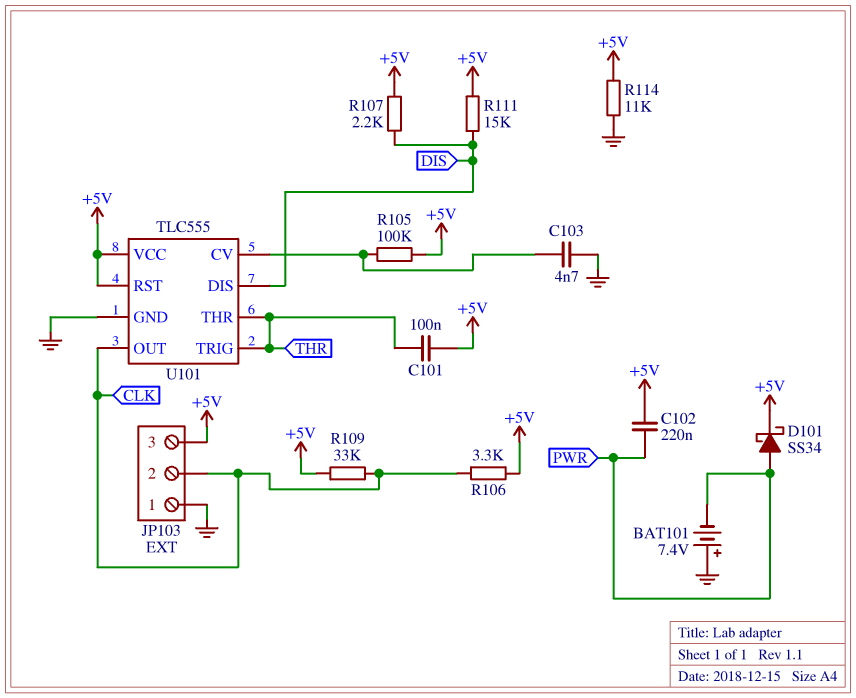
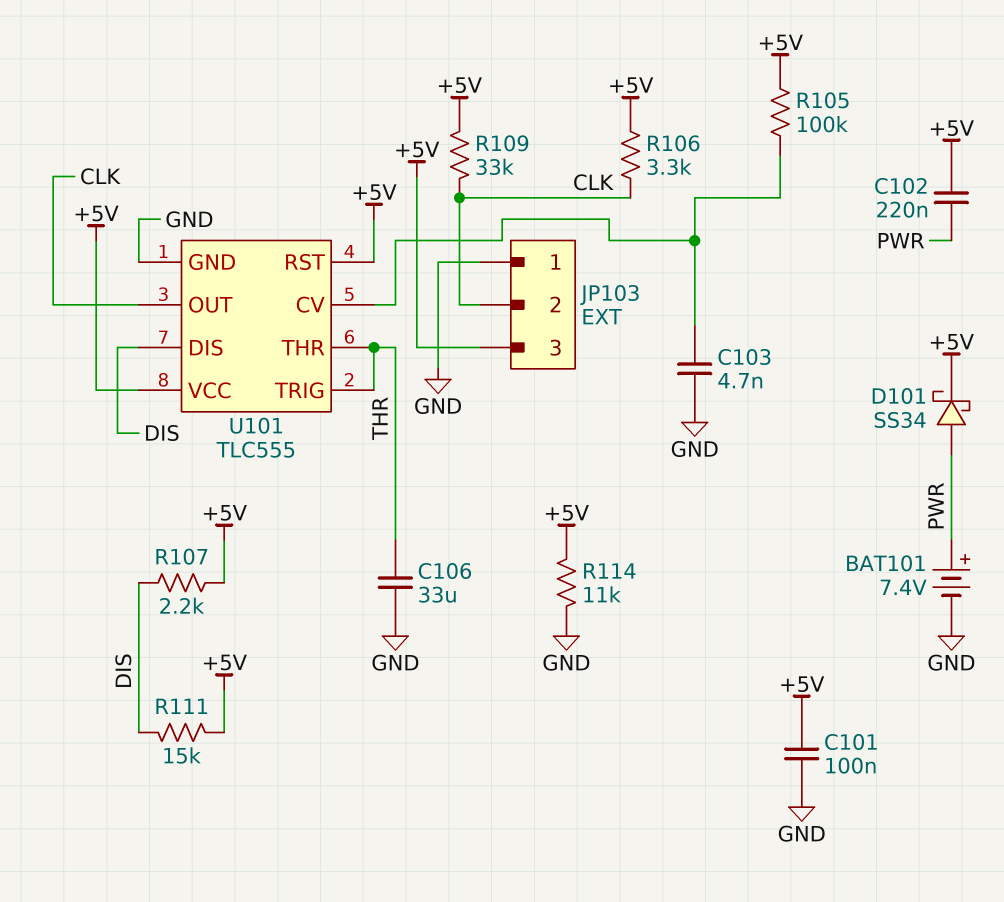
BAT101: 7.4V (plus GND, minus PWR) -> 7.4V (plus PWR, minus GND)
C101: 100nF (+5V, THR) -> 100nF (+5V, GND)
C106: none -> 33uF (GND, THR)

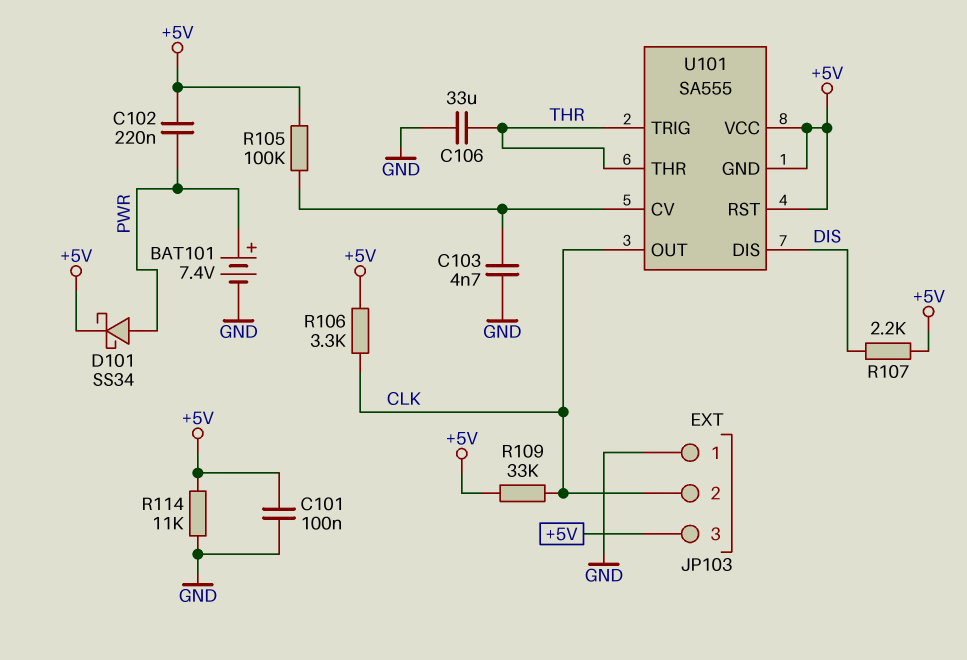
R111: 15k (+5V, DIS) -> none
U101: TLC555 -> SA555
U101 pin GND: GND -> +5V

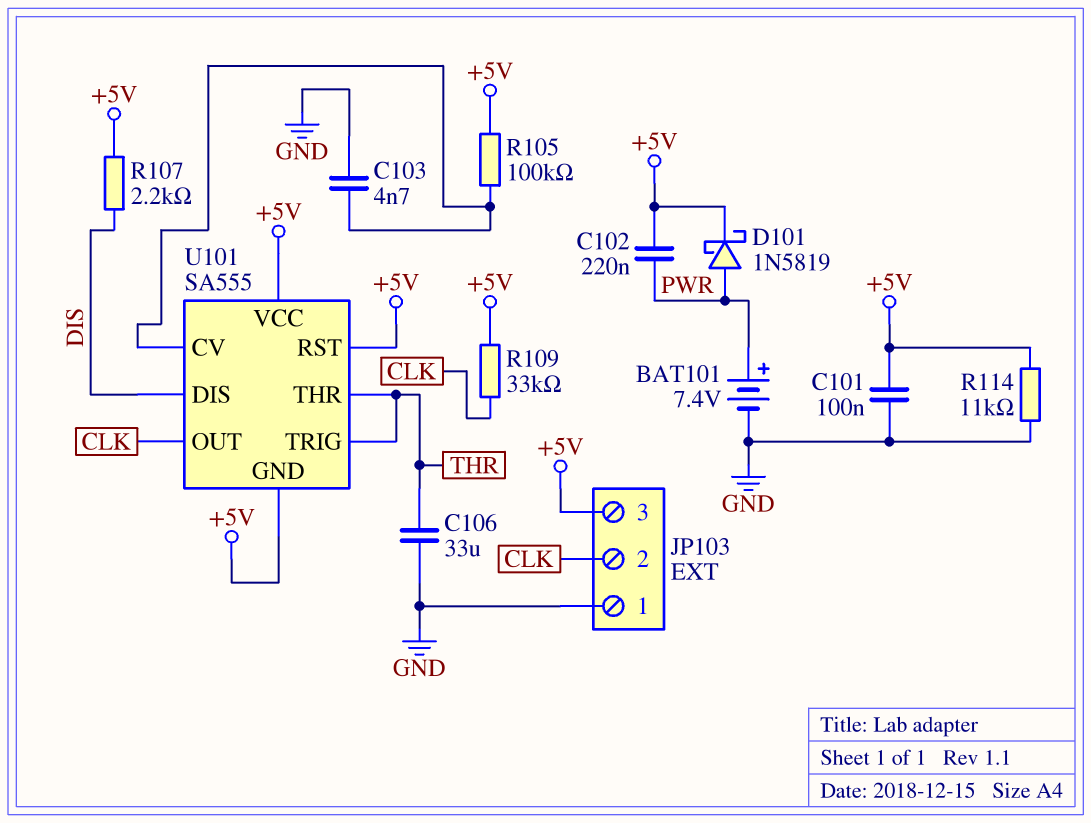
D101: schottky SS34 (A PWR, K +5V) -> schottky 1N5819 (A PWR, K +5V)
R106: 3.3k (+5V, CLK) -> none

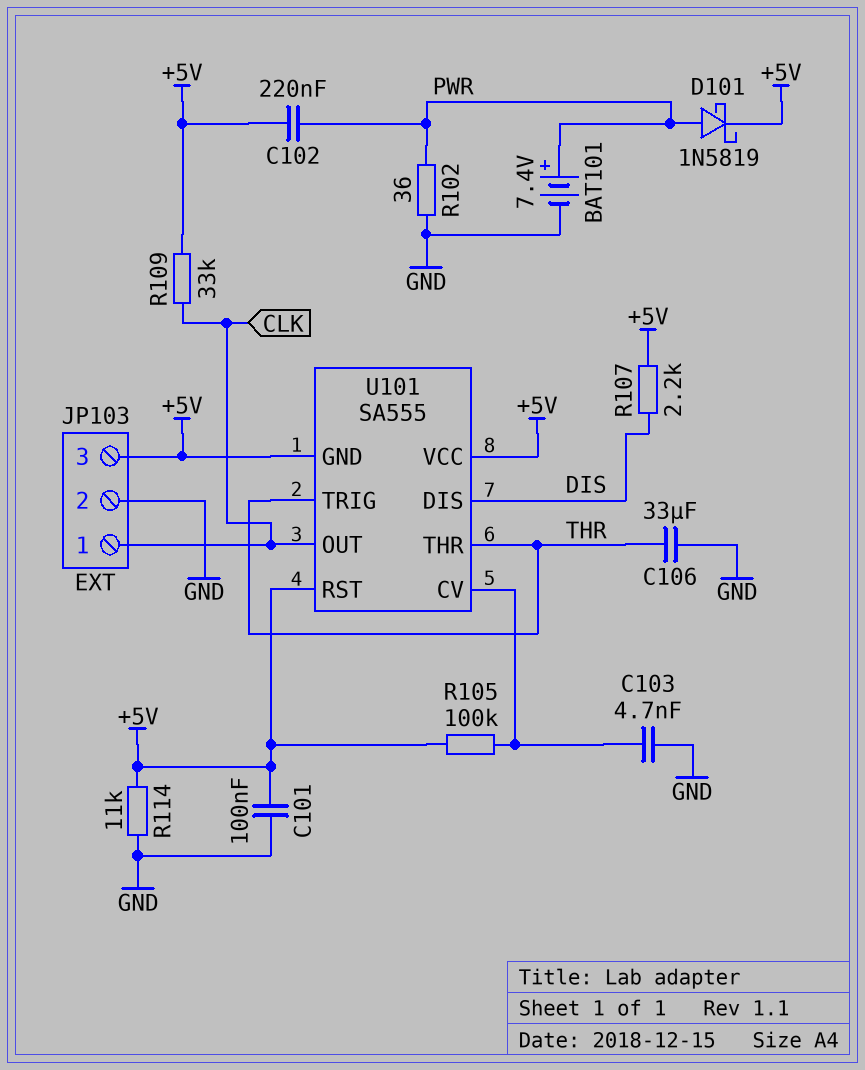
JP103 pin 1: GND -> CLK
JP103 pin 2: CLK -> GND
R102: none -> 36 (GND, PWR)

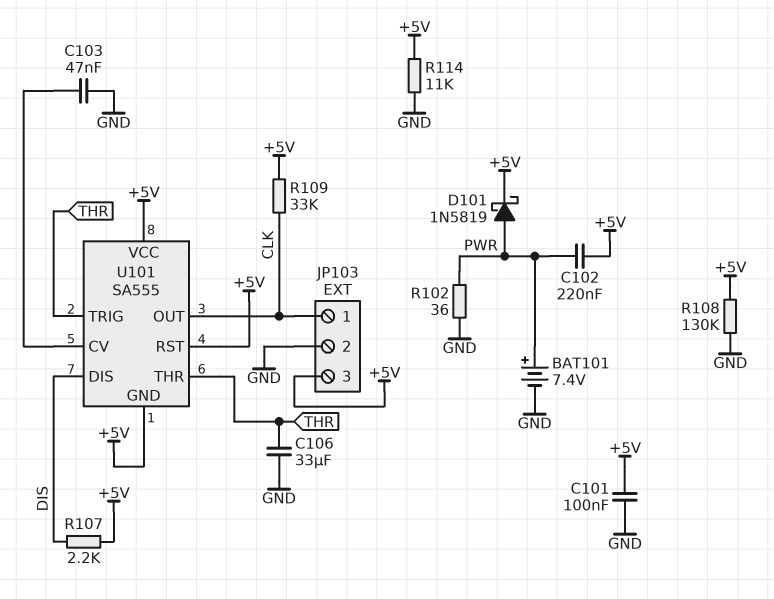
C103: 4.7nF (GND, U101/CV) -> 47nF (GND, U101/CV)
R105: 100k (+5V, U101/CV) -> none
R108: none -> 130k (+5V, GND)

